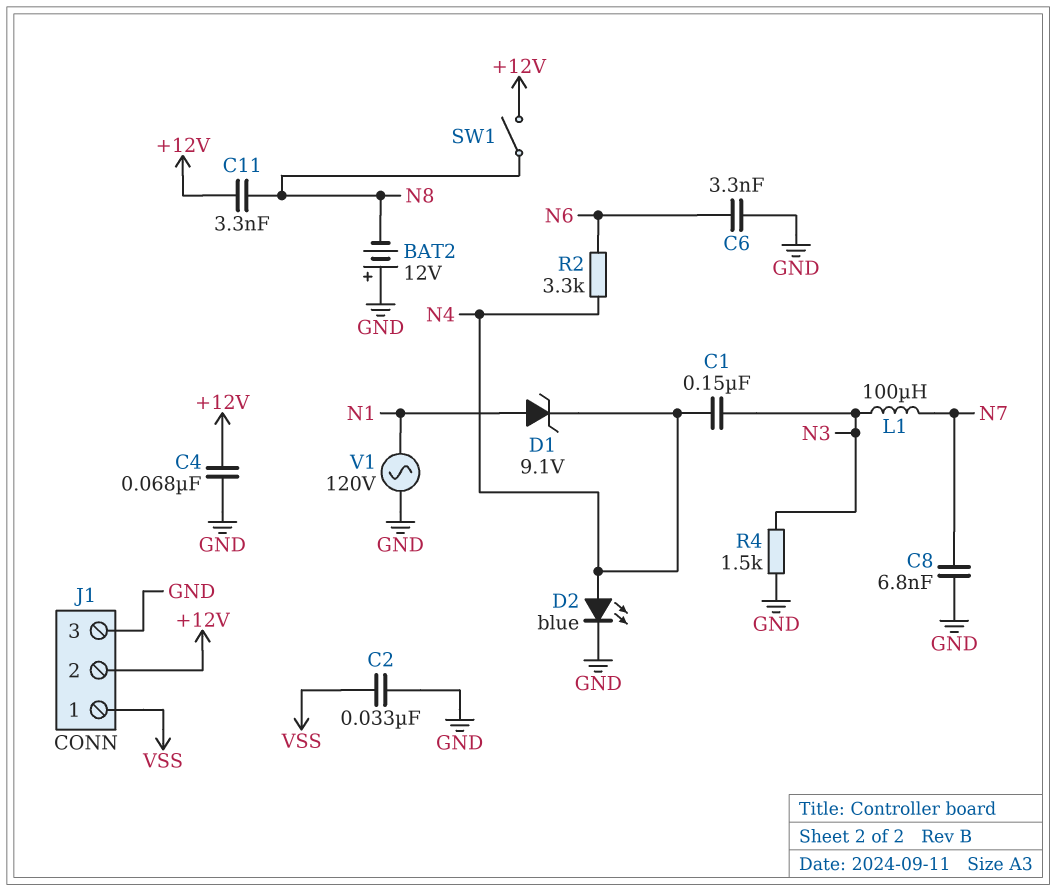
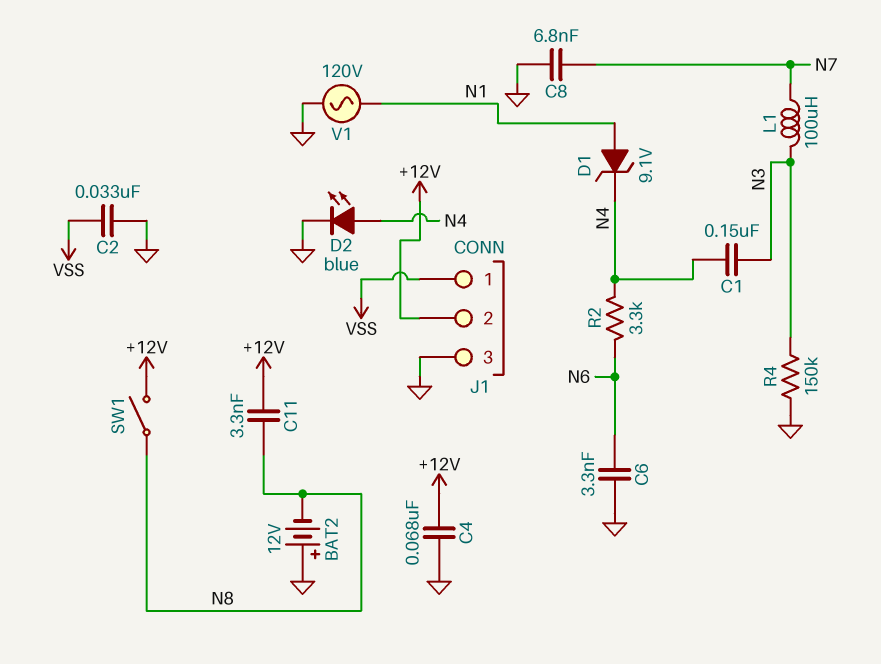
R4: 1.5k (GND, N3) -> 150k (GND, N3)

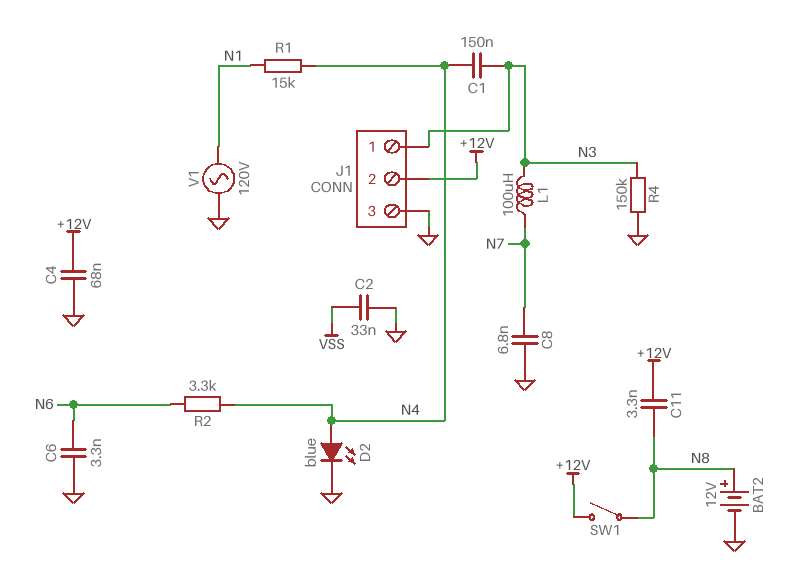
BAT2: 12V (plus GND, minus N8) -> 12V (plus N8, minus GND)
D1: zener 9.1V (A N1, K N4) -> none
J1 pin 1: VSS -> N3
R1: none -> 15k (N1, N4)

